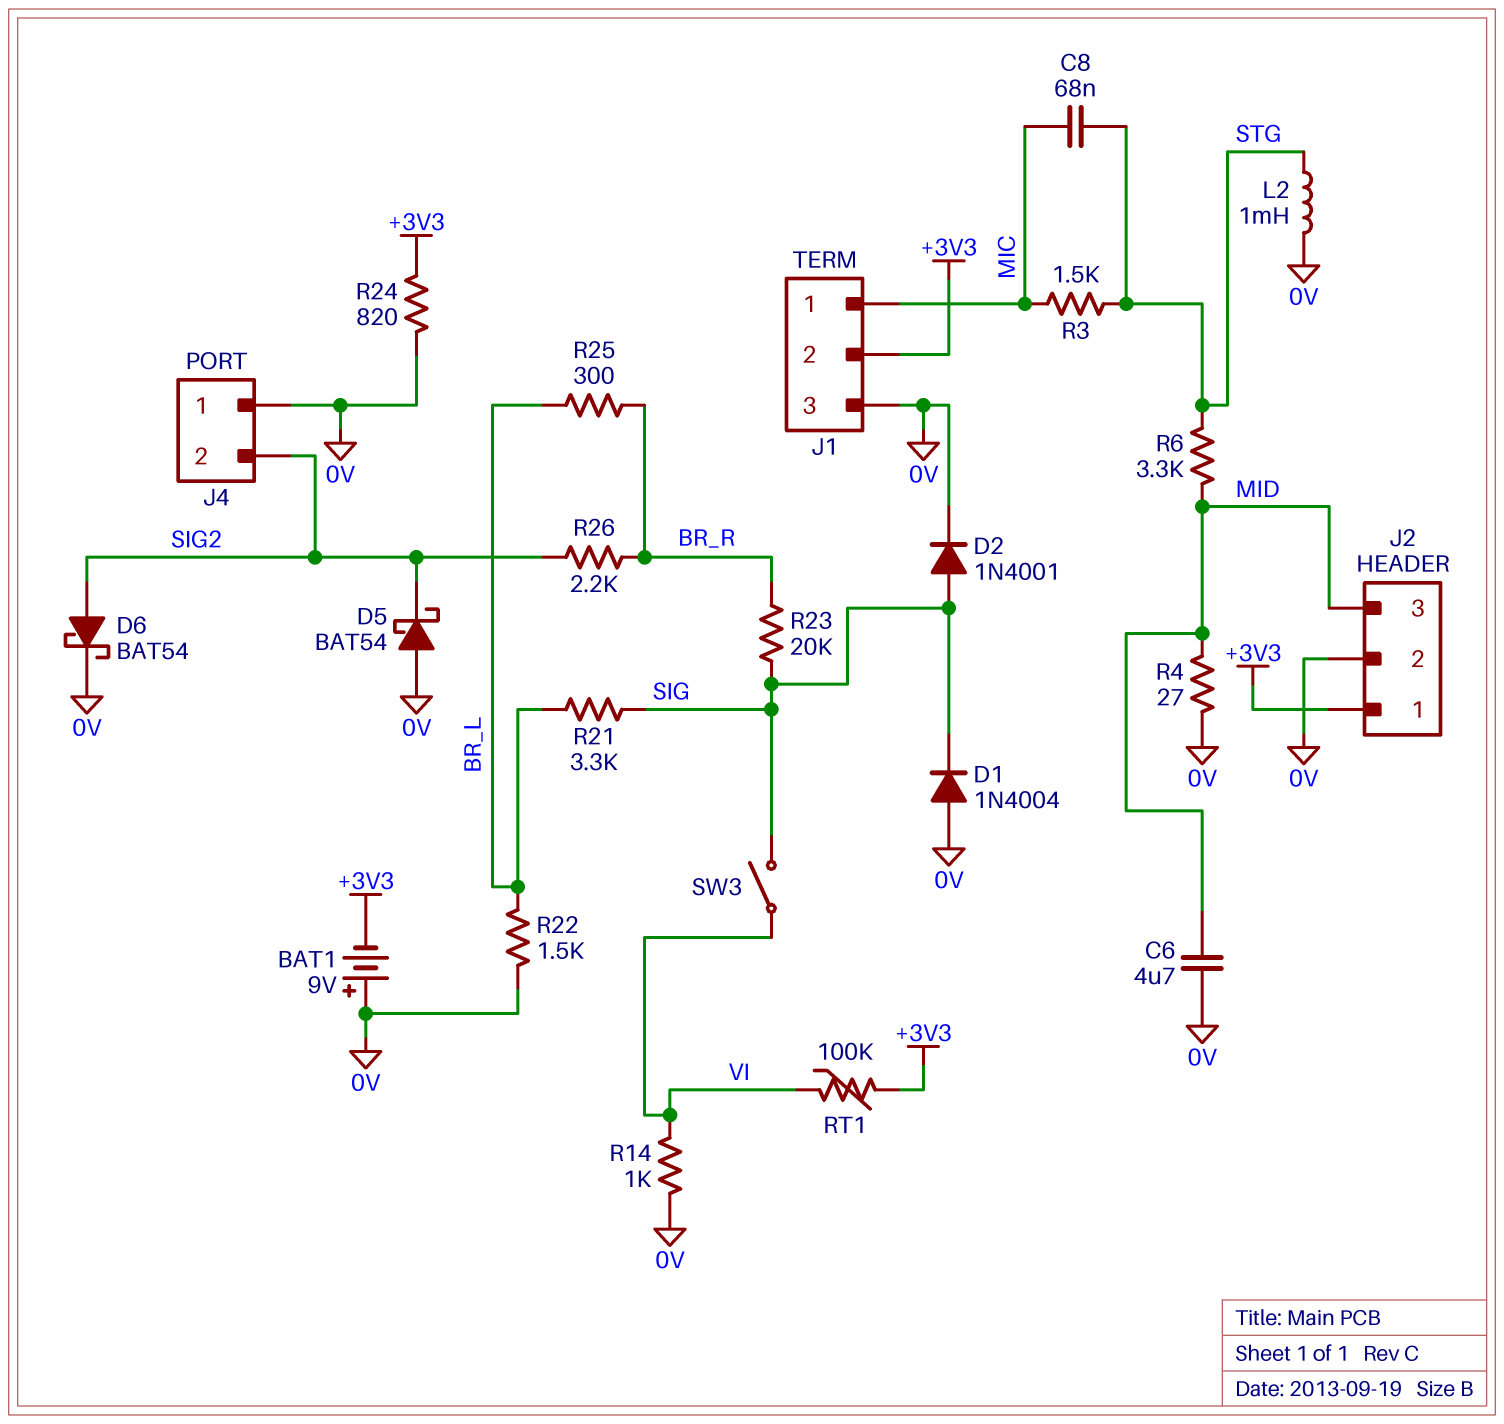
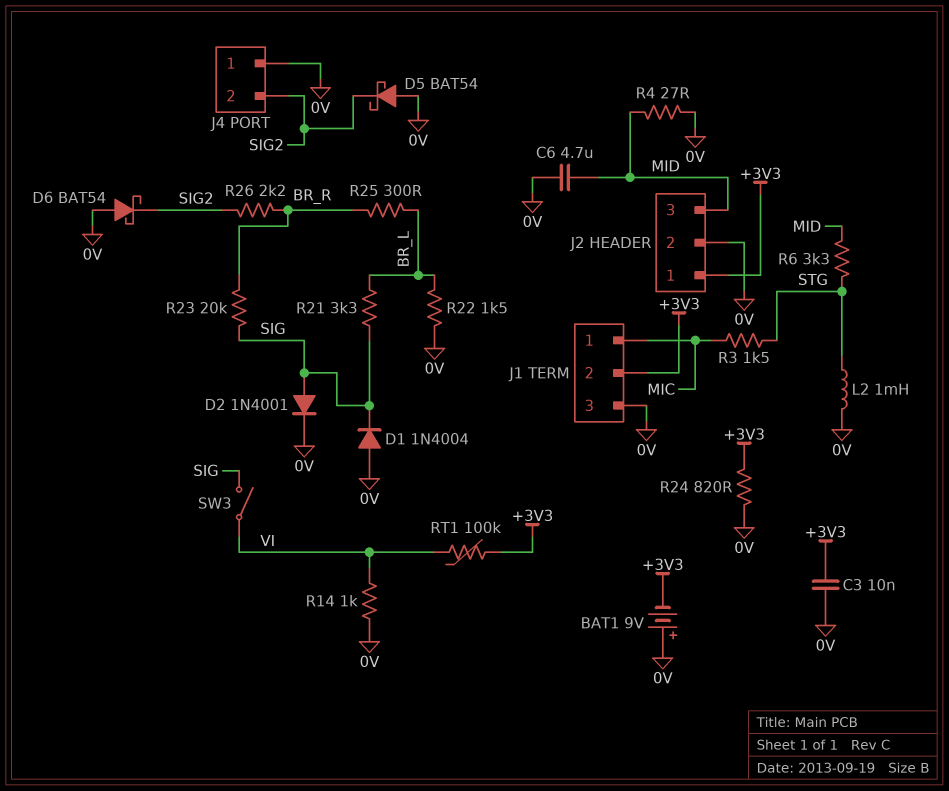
C3: none -> 10nF (+3V3, 0V)
C8: 68nF (MIC, STG) -> none
D6: schottky BAT54 (A SIG2, K 0V) -> schottky BAT54 (A 0V, K SIG2)

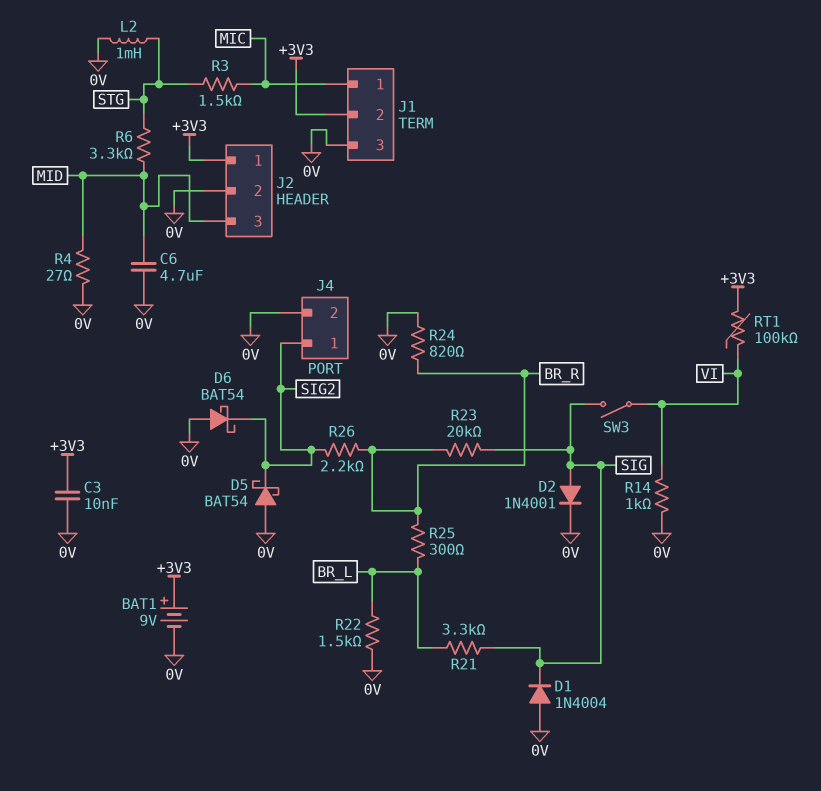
BAT1: 9V (plus 0V, minus +3V3) -> 9V (plus +3V3, minus 0V)
J4 pin 1: 0V -> SIG2
J4 pin 2: SIG2 -> 0V
R24: 820 (+3V3, 0V) -> 820 (0V, BR_R)

